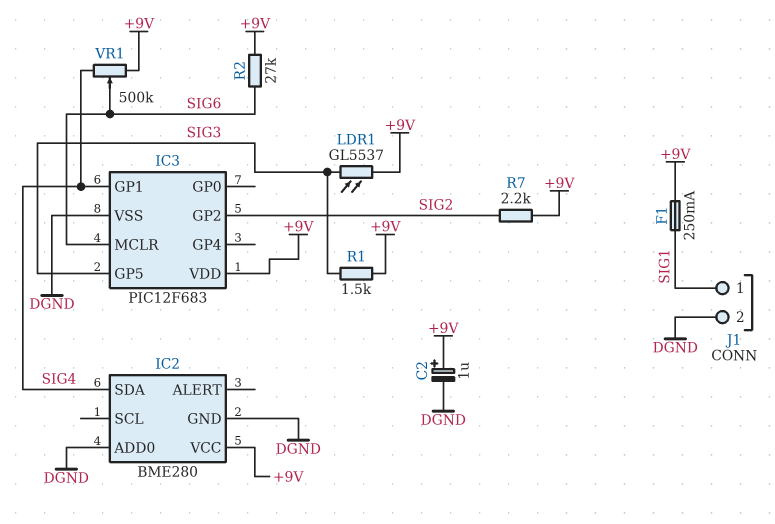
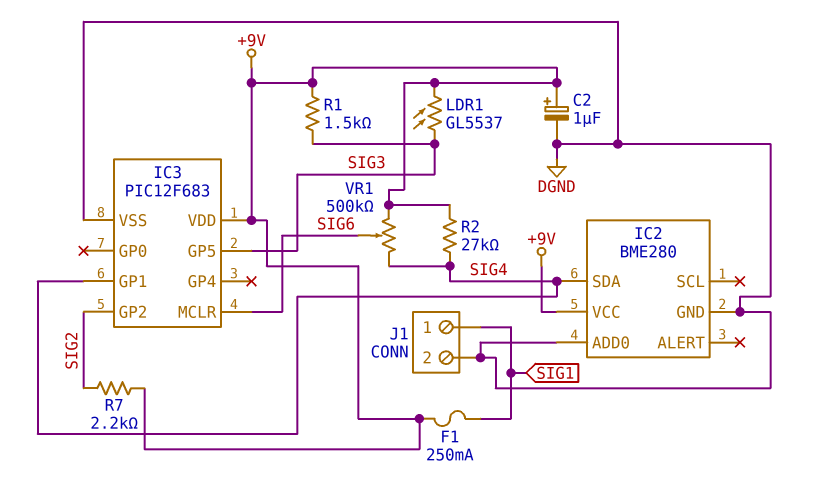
R2: 27k (+9V, SIG6) -> 27k (+9V, SIG4)

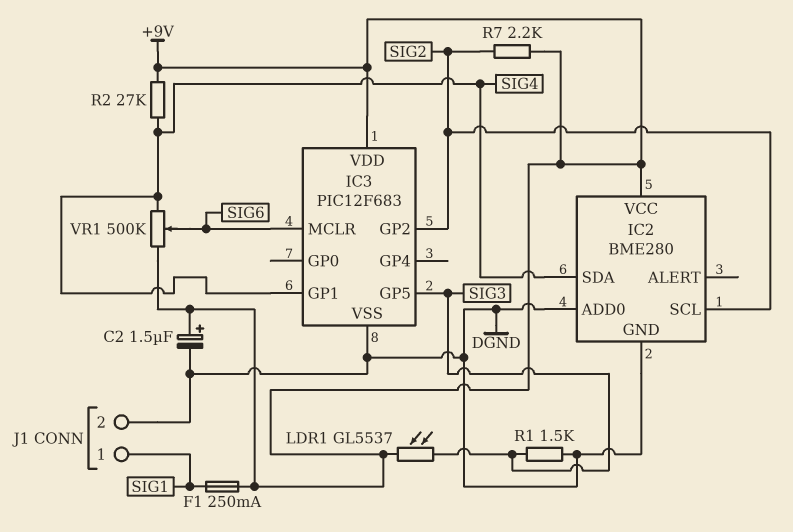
C2: 1uF (plus +9V, minus DGND) -> 1.5uF (plus +9V, minus DGND)
IC2 pin SCL: none -> SIG2
R1: 1.5k (+9V, SIG3) -> 1.5k (DGND, SIG3)

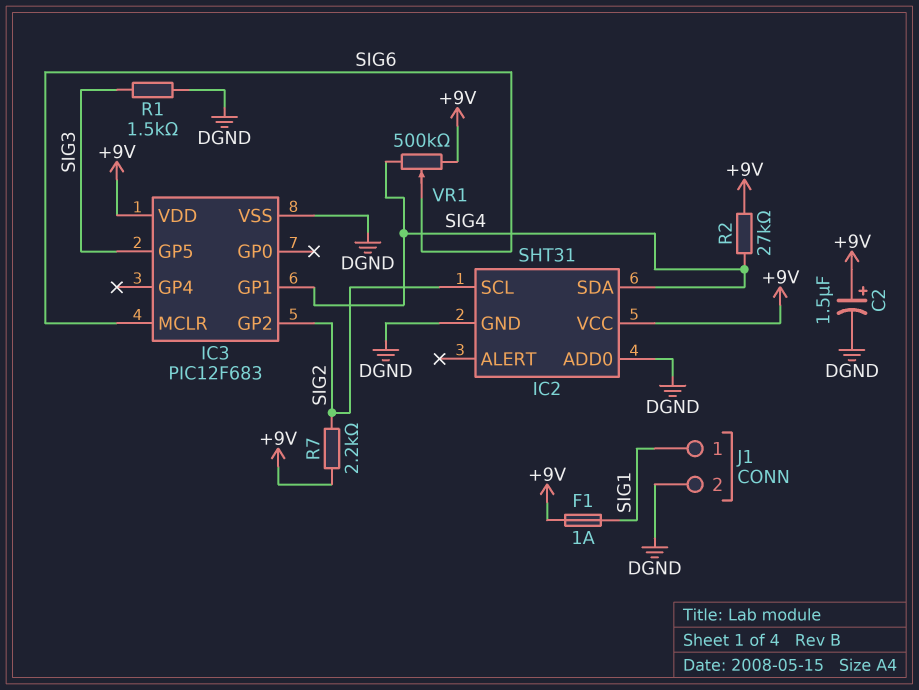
F1: 250mA (+9V, SIG1) -> 1A (+9V, SIG1)
IC2: BME280 -> SHT31
LDR1: GL5537 (+9V, SIG3) -> none

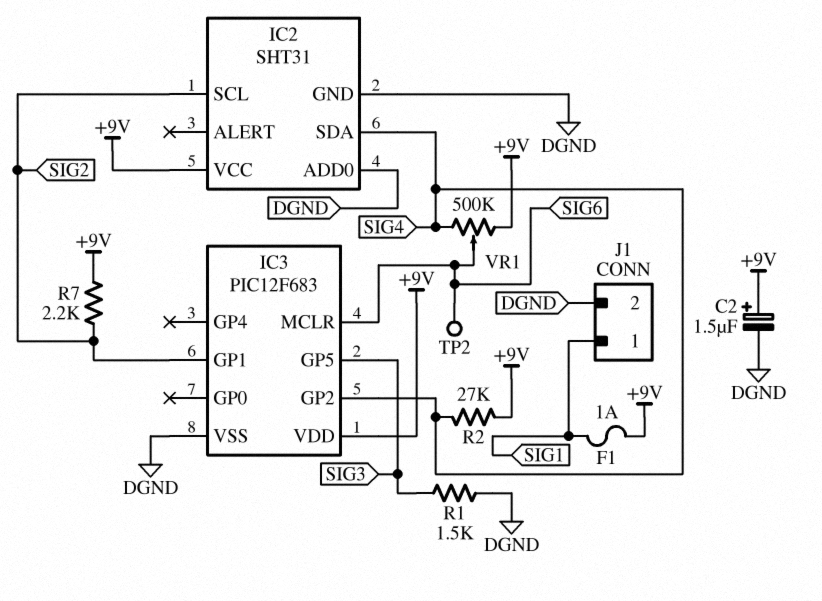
IC3 pin GP1: SIG4 -> SIG2
IC3 pin GP2: SIG2 -> SIG4
TP2: none -> test point (SIG6)

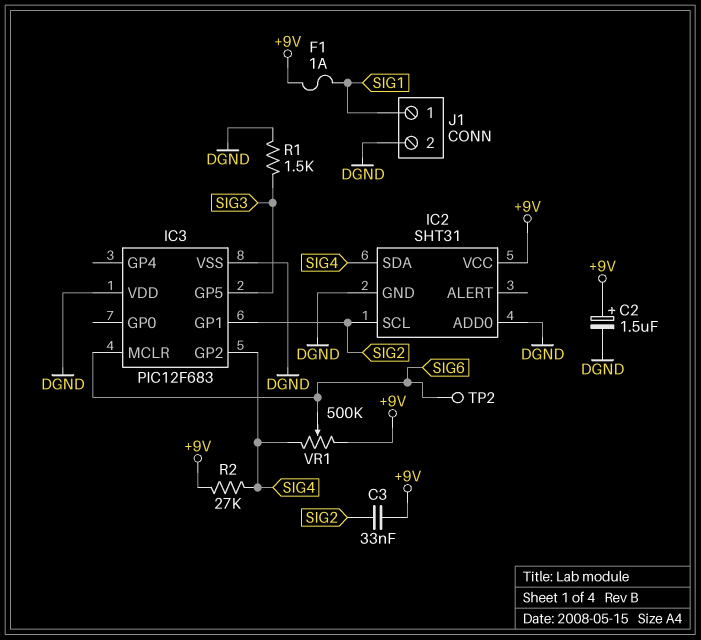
C3: none -> 33nF (+9V, SIG2)
IC3 pin VDD: +9V -> DGND
R7: 2.2k (+9V, SIG2) -> none

